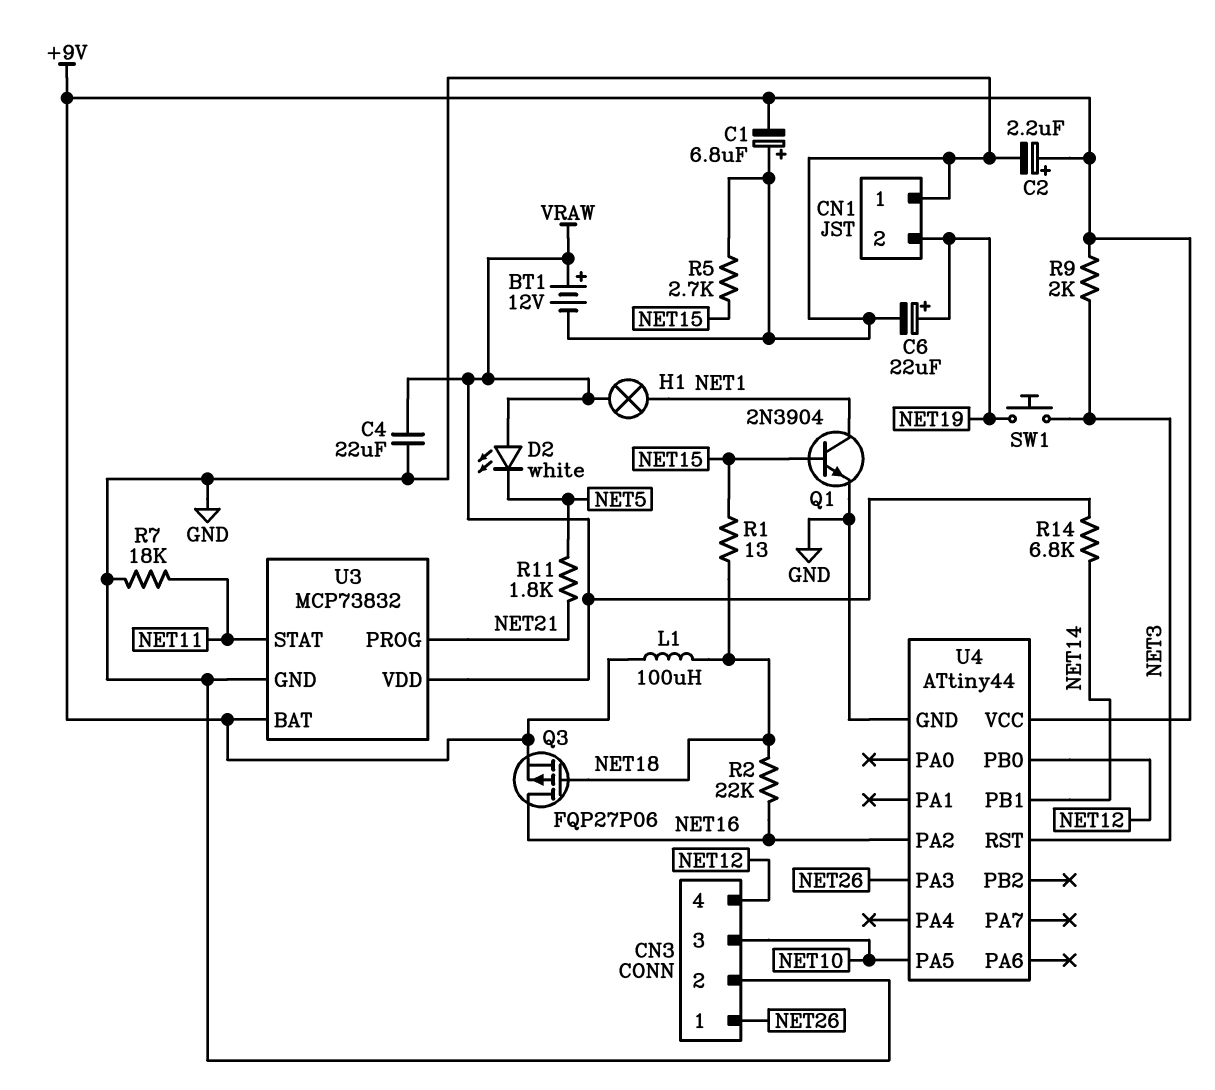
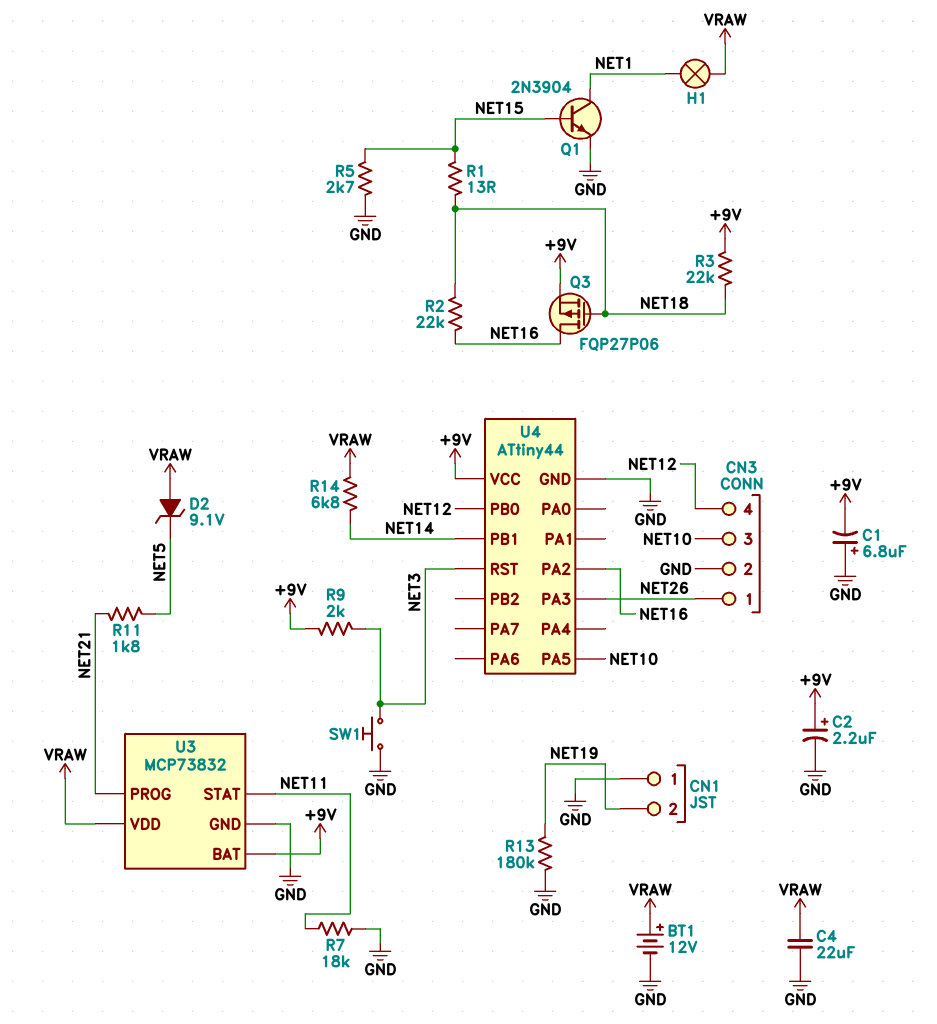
C6: 22uF (plus NET19, minus GND) -> none
D2: LED white (A VRAW, K NET5) -> zener 9.1V (A VRAW, K NET5)
L1: 100uH (+9V, NET18) -> none
R3: none -> 22k (+9V, NET18)
R13: none -> 180k (GND, NET19)
SW1: button (NET3, NET19) -> button (GND, NET3)

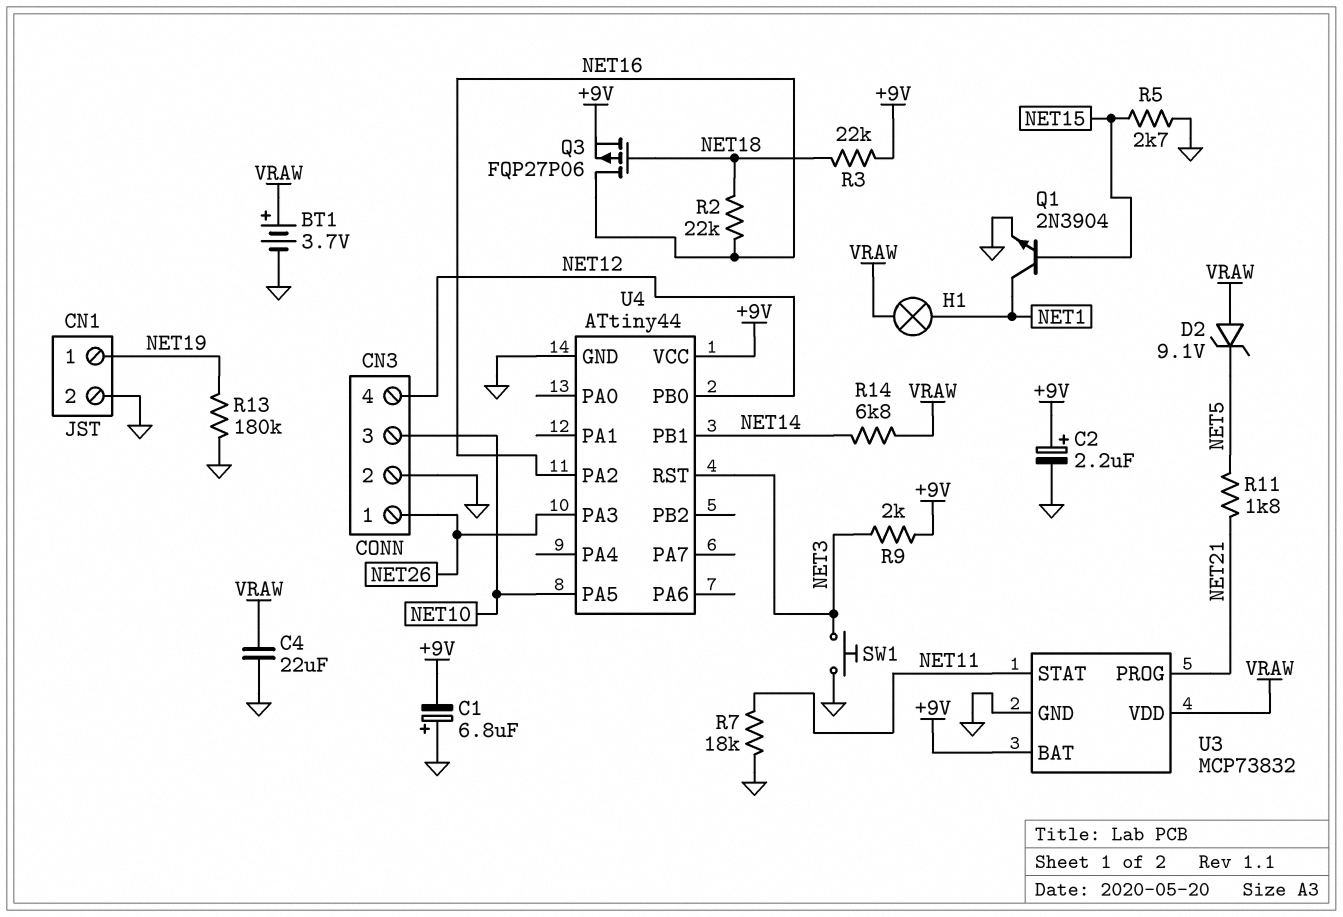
BT1: 12V (plus VRAW, minus GND) -> 3.7V (plus VRAW, minus GND)
CN1 pin 1: GND -> NET19
CN1 pin 2: NET19 -> GND
R1: 13 (NET15, NET18) -> none

